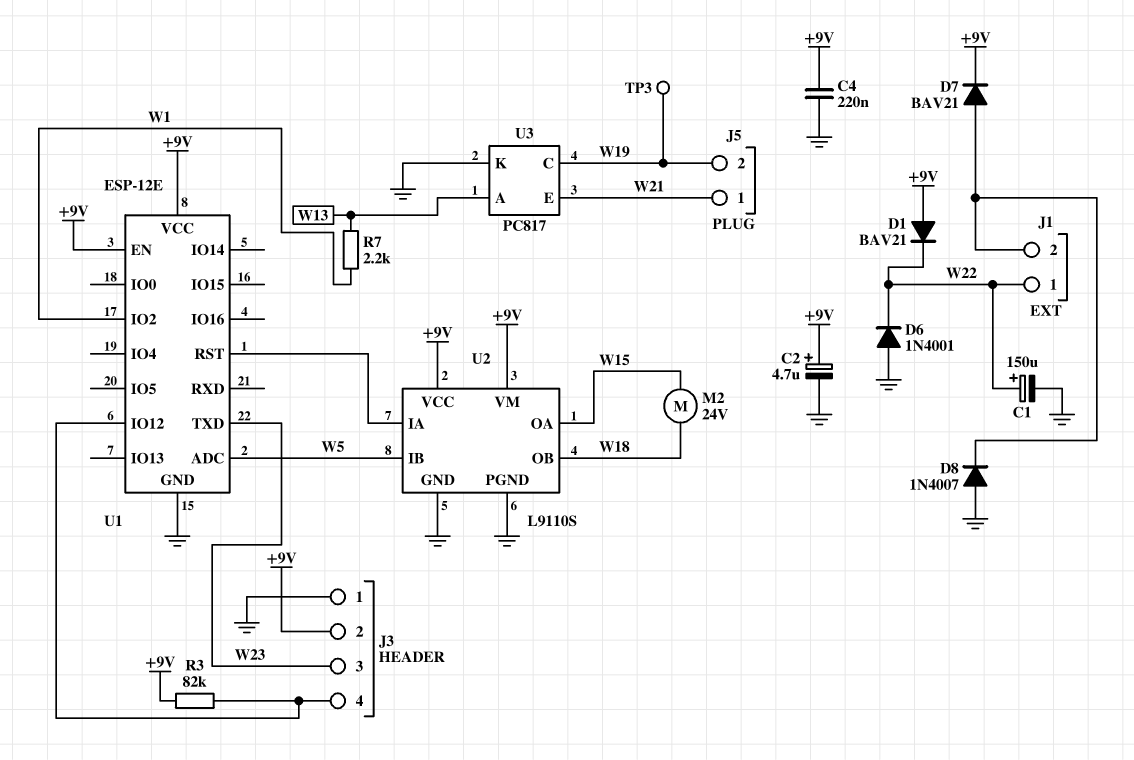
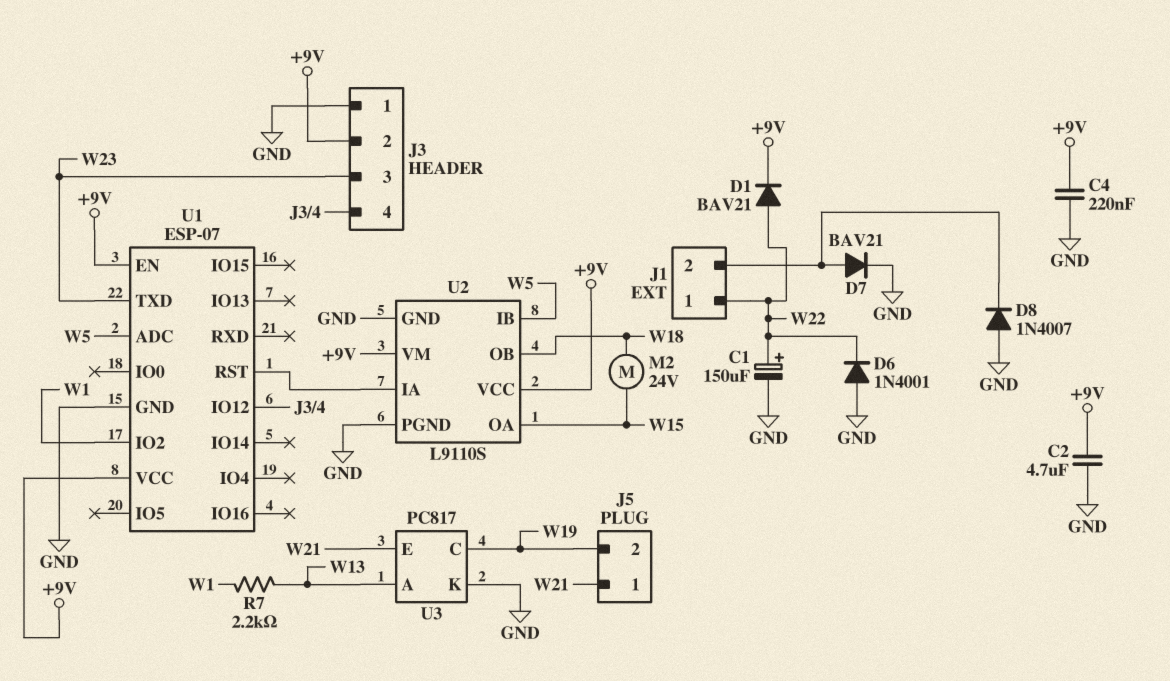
C2: 4.7uF (plus +9V, minus GND) -> 4.7uF (+9V, GND)
D1: diode BAV21 (A +9V, K W22) -> diode BAV21 (A W22, K +9V)
D7: diode BAV21 (A J1/2, K +9V) -> diode BAV21 (A J1/2, K GND)
R3: 82k (+9V, J3/4) -> none
TP3: test point (W19) -> none
U1: ESP-12E -> ESP-07

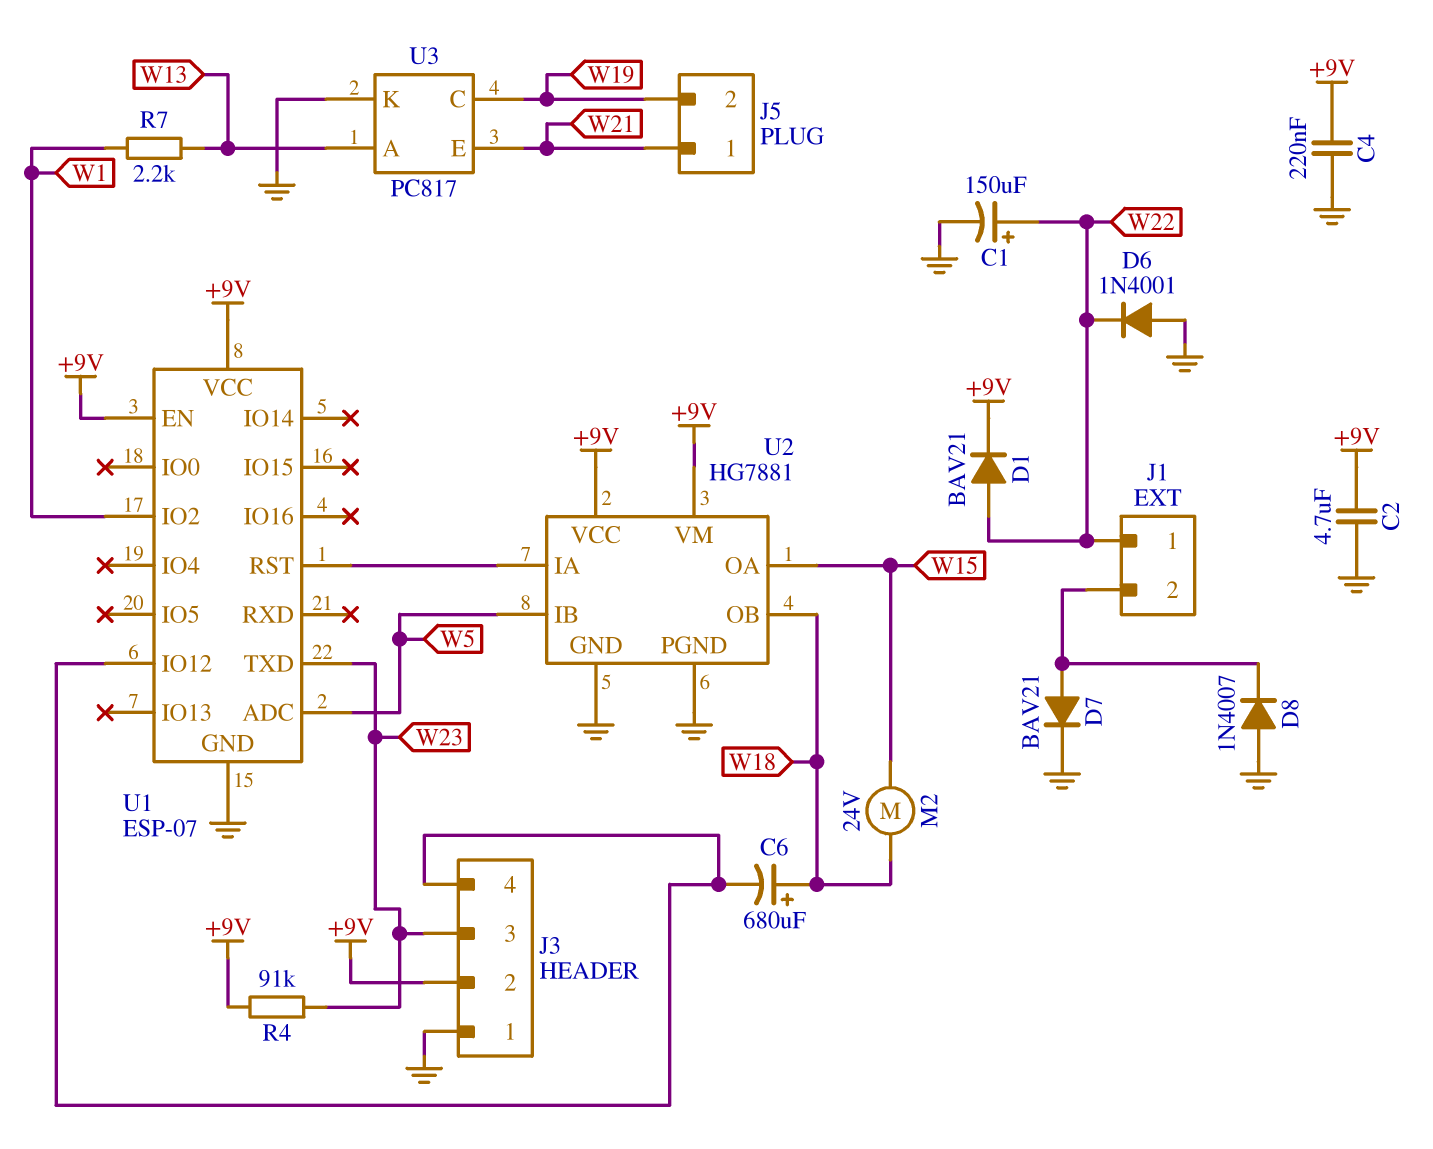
C6: none -> 680uF (plus W18, minus J3/4)
R4: none -> 91k (+9V, W23)
U2: L9110S -> HG7881

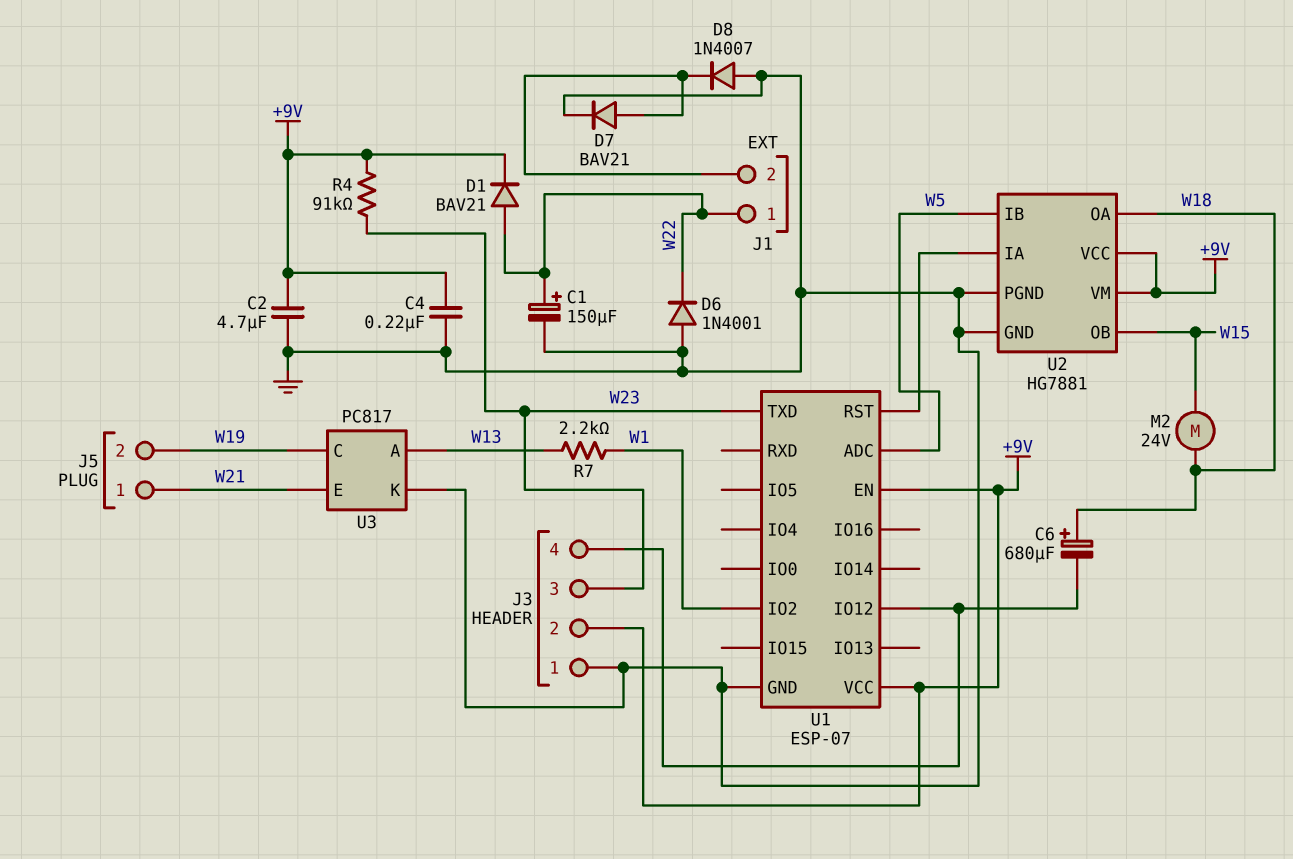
U2 pin OA: W15 -> W18
U2 pin OB: W18 -> W15

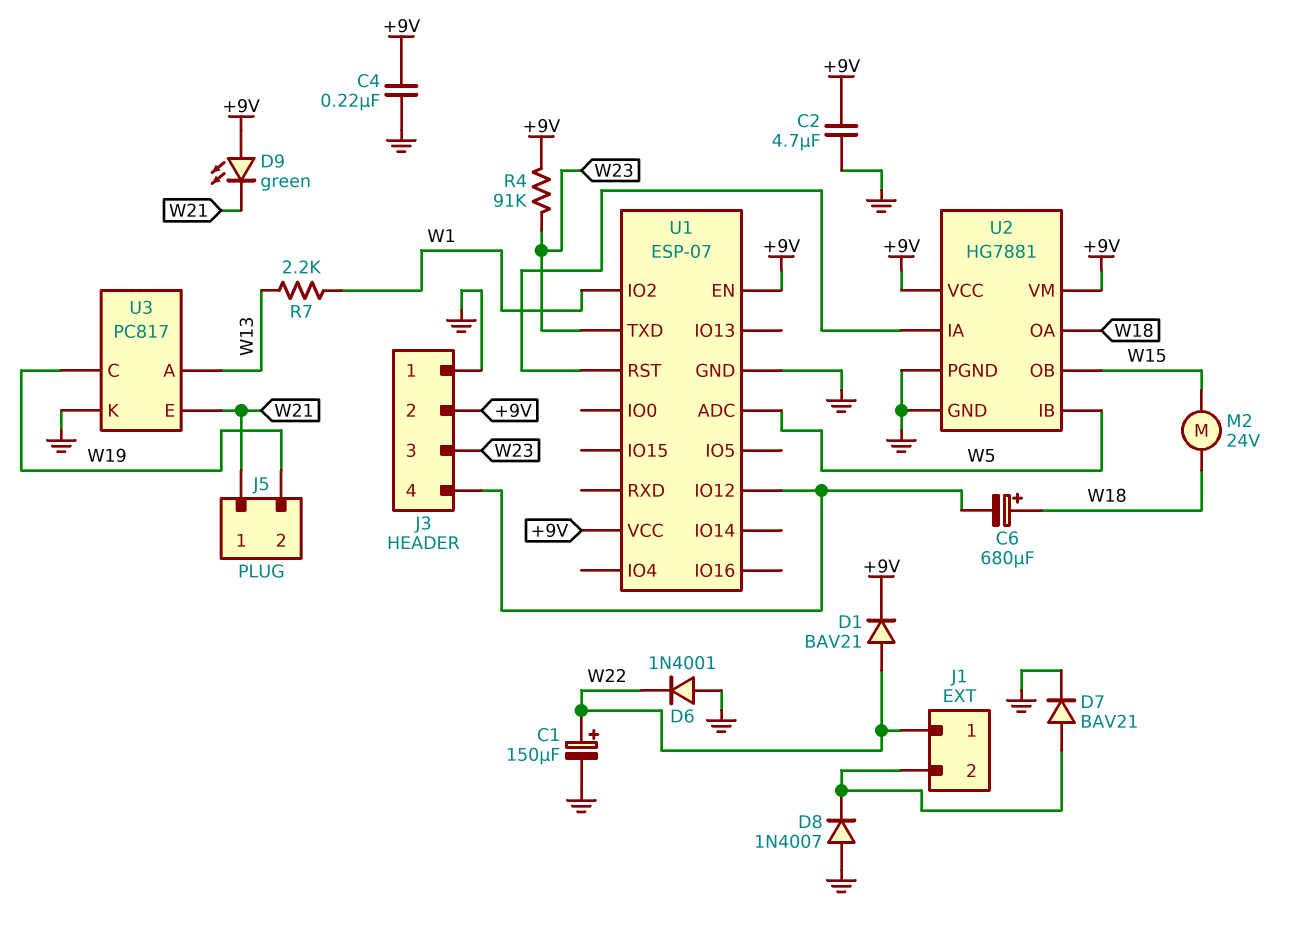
D9: none -> LED green (A +9V, K W21)

